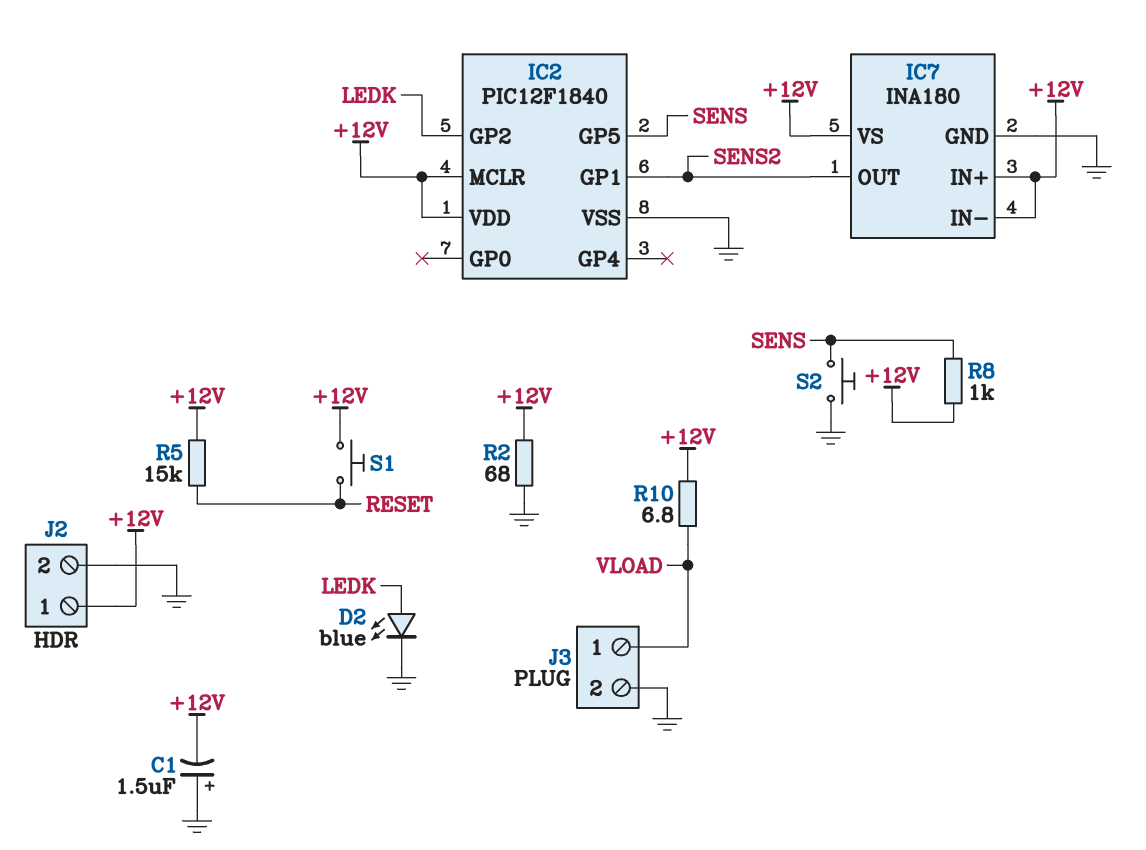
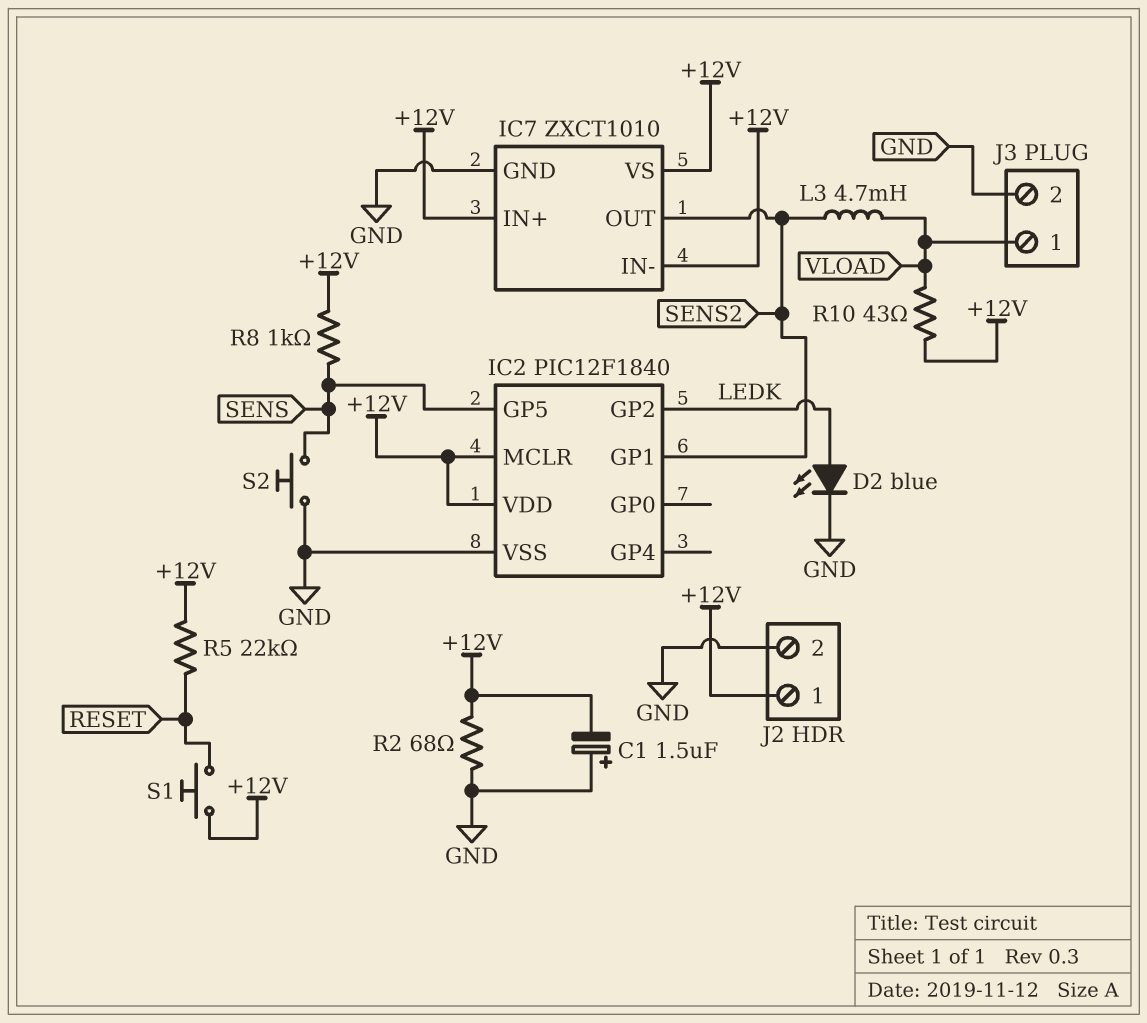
IC7: INA180 -> ZXCT1010
L3: none -> 4.7mH (SENS2, VLOAD)
R5: 15k (+12V, RESET) -> 22k (+12V, RESET)
R10: 6.8 (+12V, VLOAD) -> 43 (+12V, VLOAD)

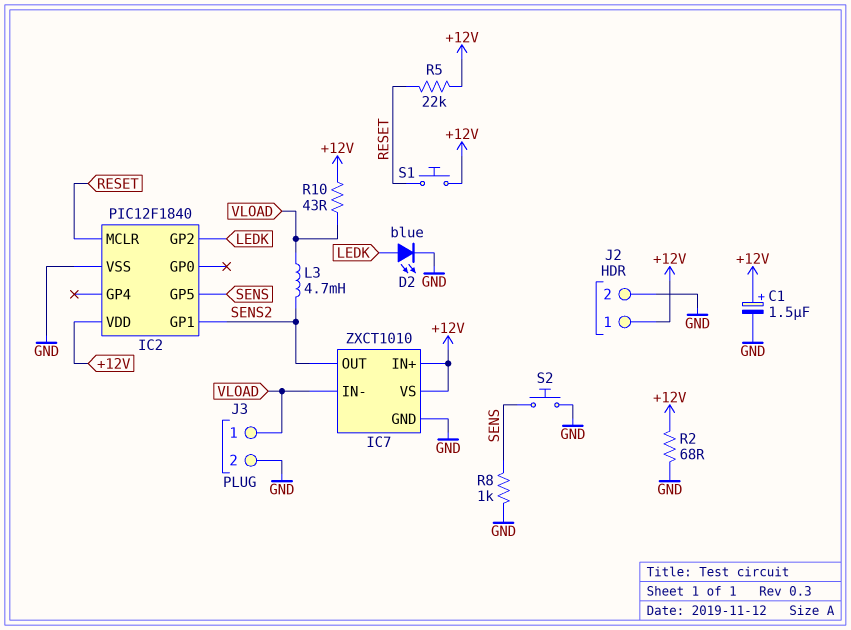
C1: 1.5uF (plus GND, minus +12V) -> 1.5uF (plus +12V, minus GND)
IC2 pin MCLR: +12V -> RESET
IC7 pin IN-: +12V -> VLOAD
R8: 1k (+12V, SENS) -> 1k (GND, SENS)

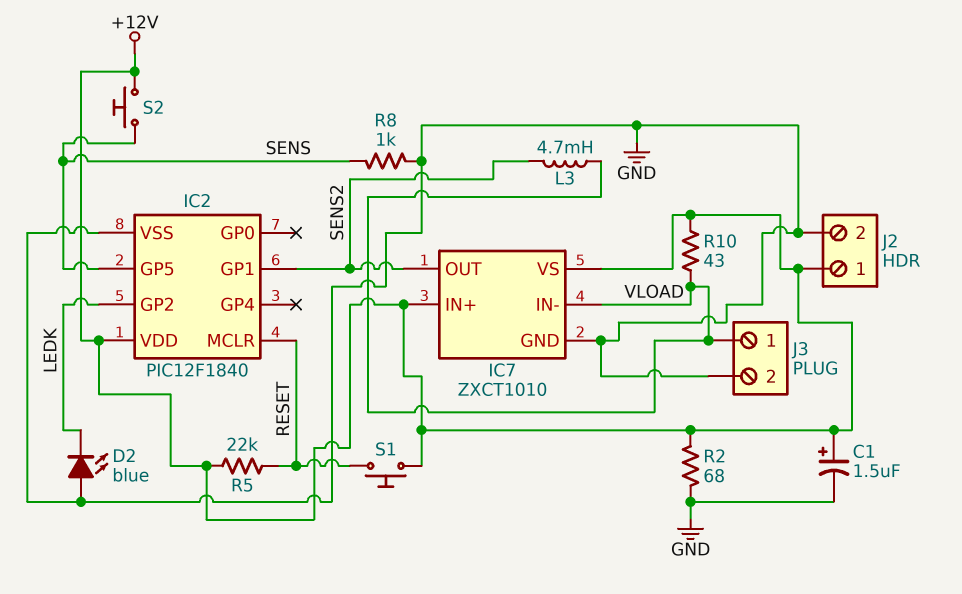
D2: LED blue (A LEDK, K GND) -> LED blue (A GND, K LEDK)
S2: button (GND, SENS) -> button (+12V, SENS)

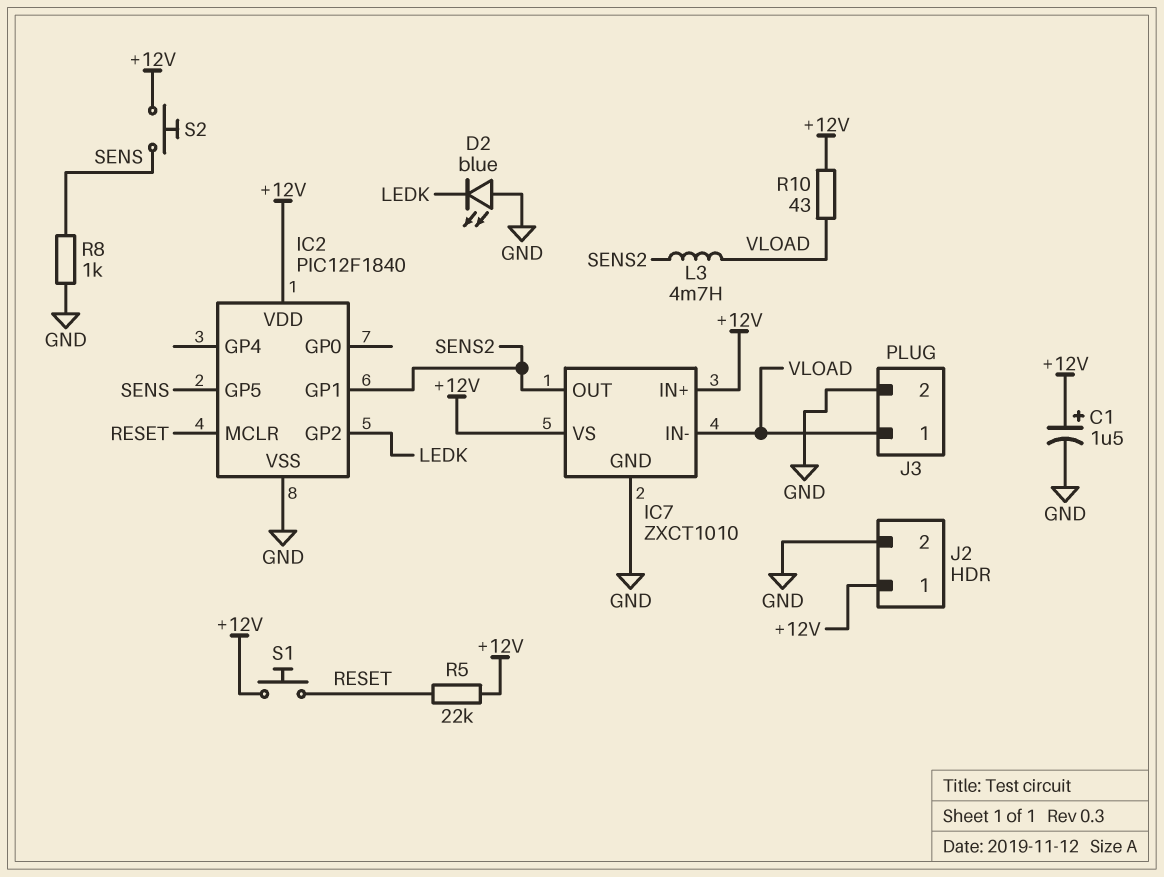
R2: 68 (+12V, GND) -> none

